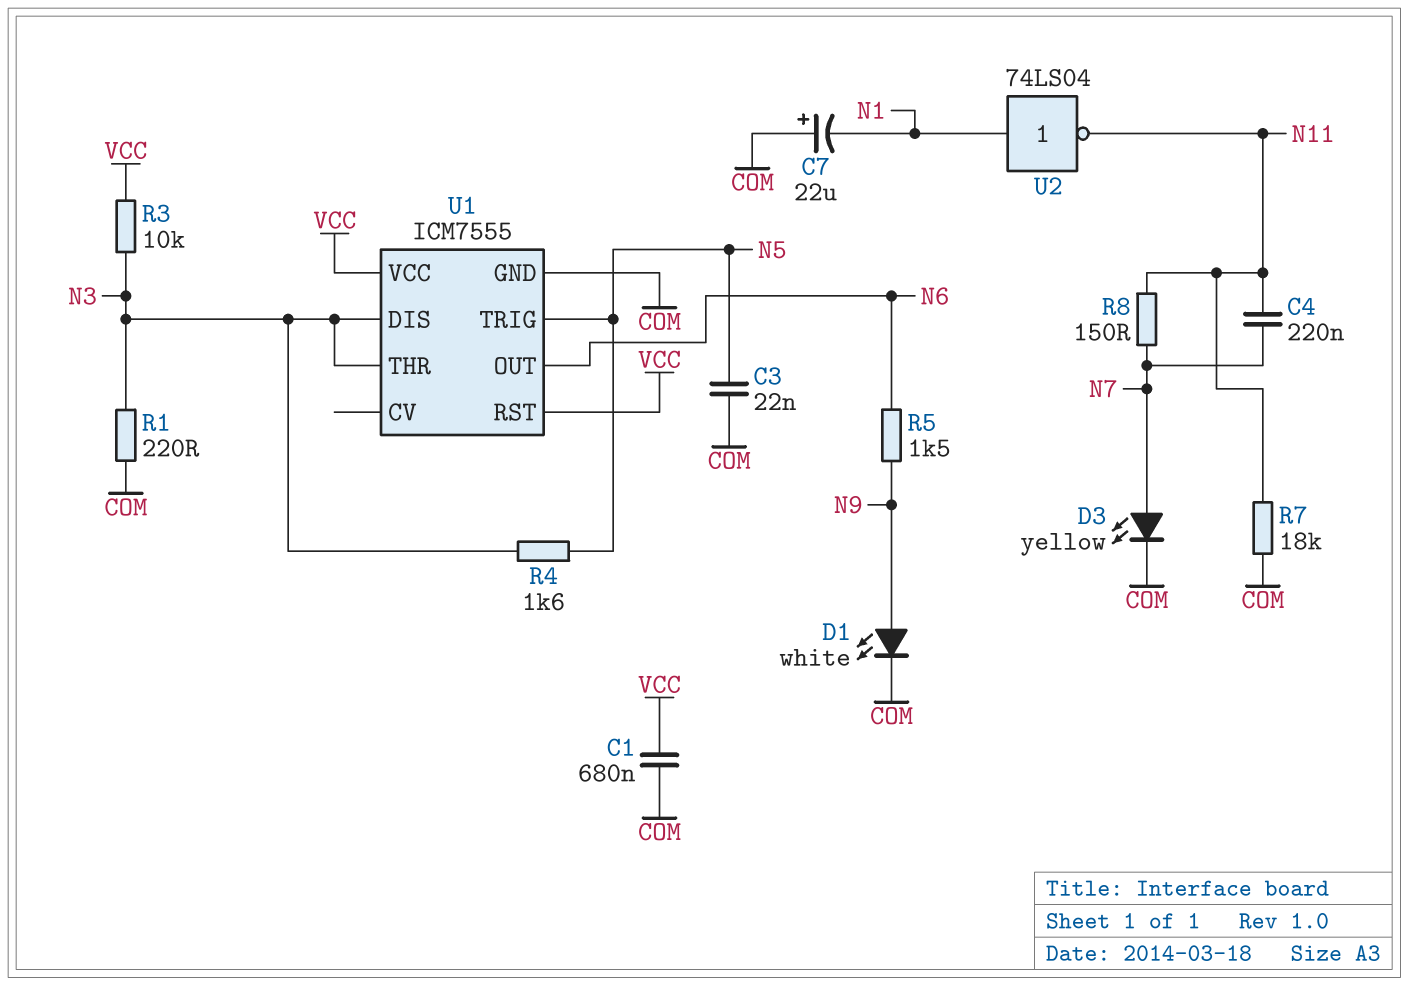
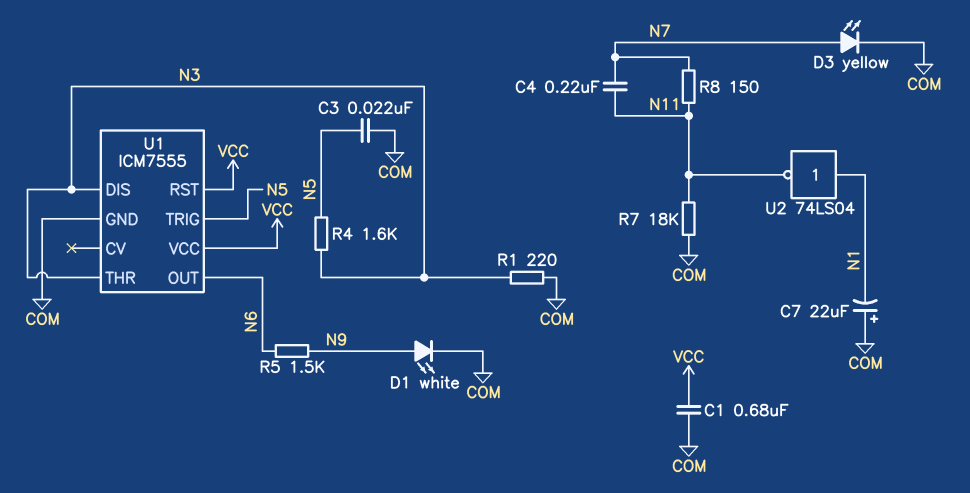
R3: 10k (N3, VCC) -> none

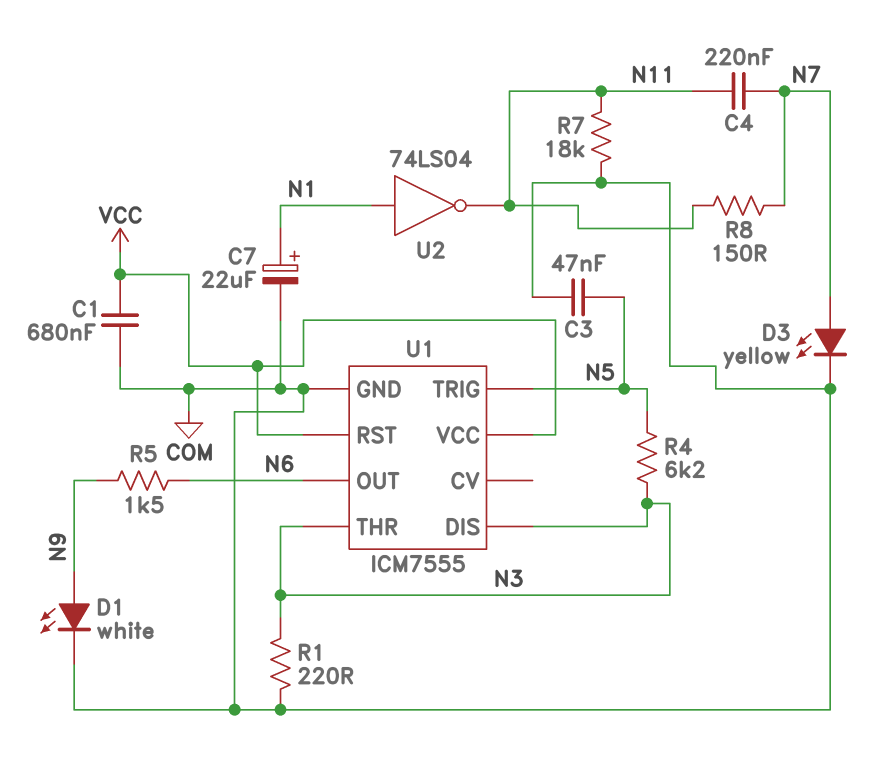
C3: 22nF (COM, N5) -> 47nF (COM, N5)
C7: 22uF (plus COM, minus N1) -> 22uF (plus N1, minus COM)
R4: 1.6k (N3, N5) -> 6.2k (N3, N5)

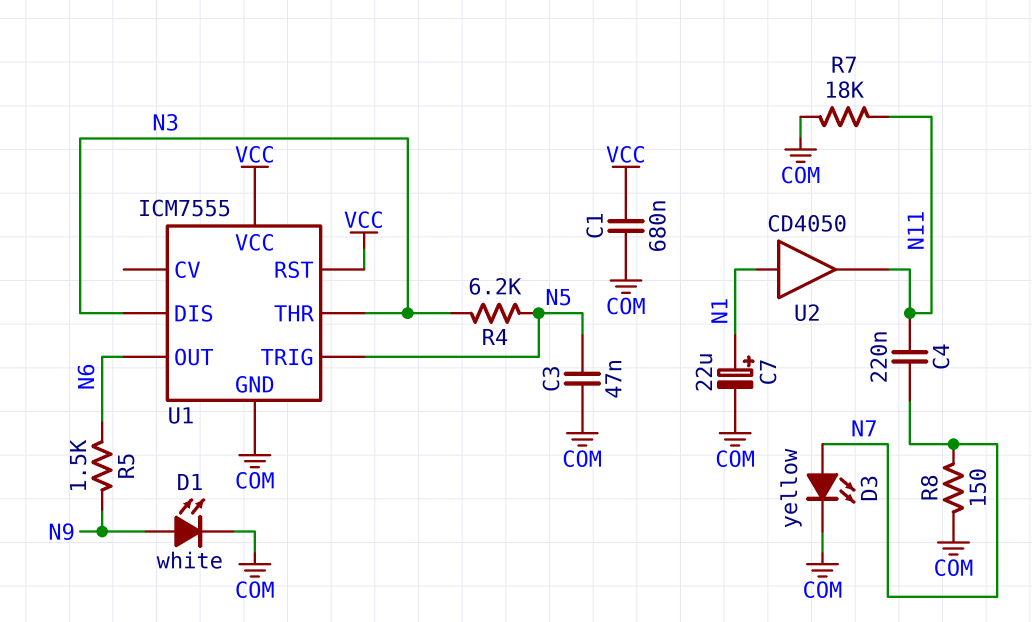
R1: 220 (COM, N3) -> none
R8: 150 (N7, N11) -> 150 (COM, N7)
U2: NOT 74LS04 (in N1, out N11) -> buffer CD4050 (in N1, out N11)

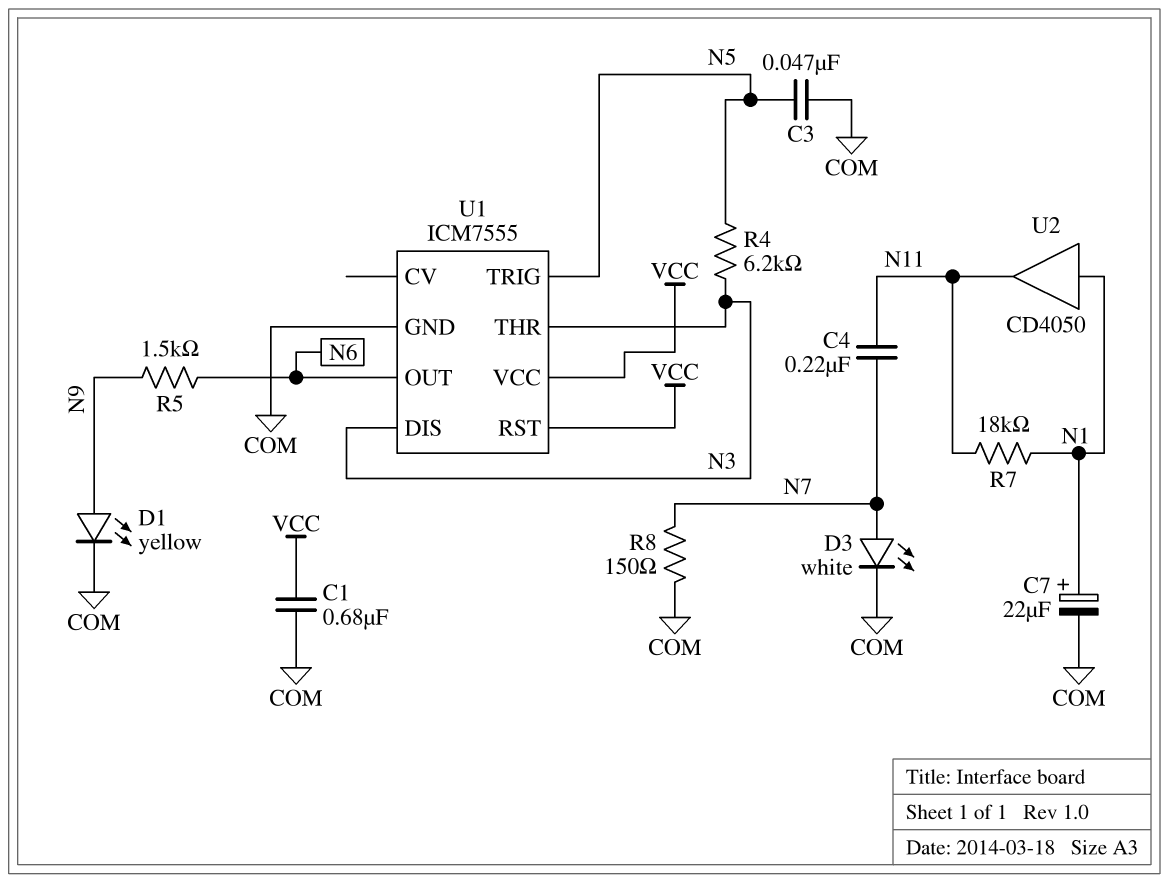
D1: LED white (A N9, K COM) -> LED yellow (A N9, K COM)
D3: LED yellow (A N7, K COM) -> LED white (A N7, K COM)
R7: 18k (COM, N11) -> 18k (N1, N11)

